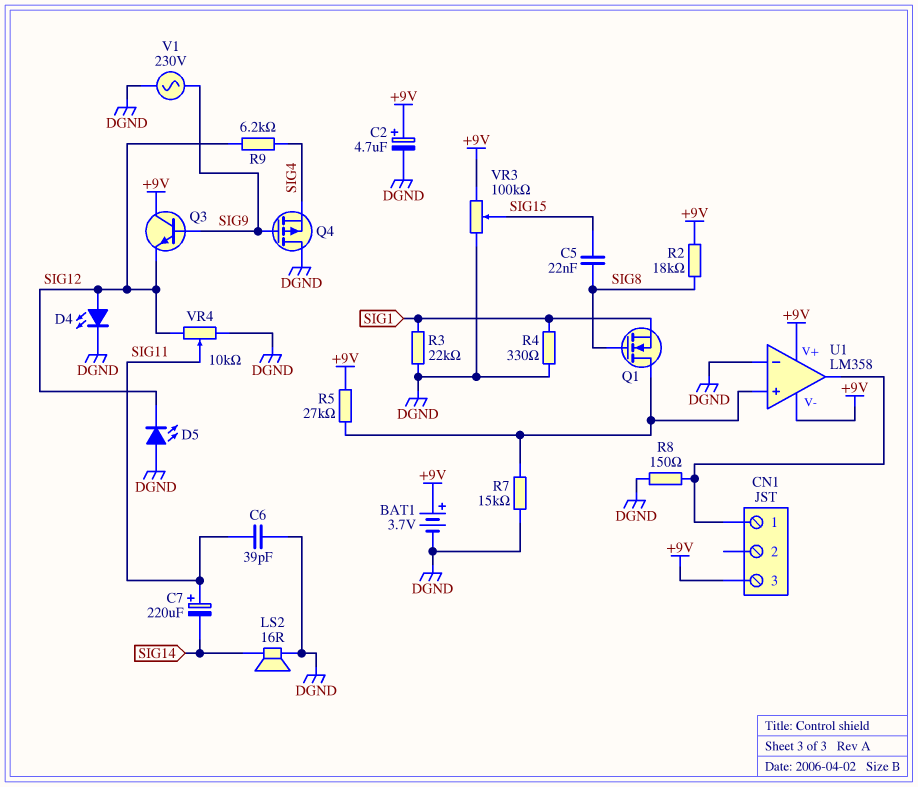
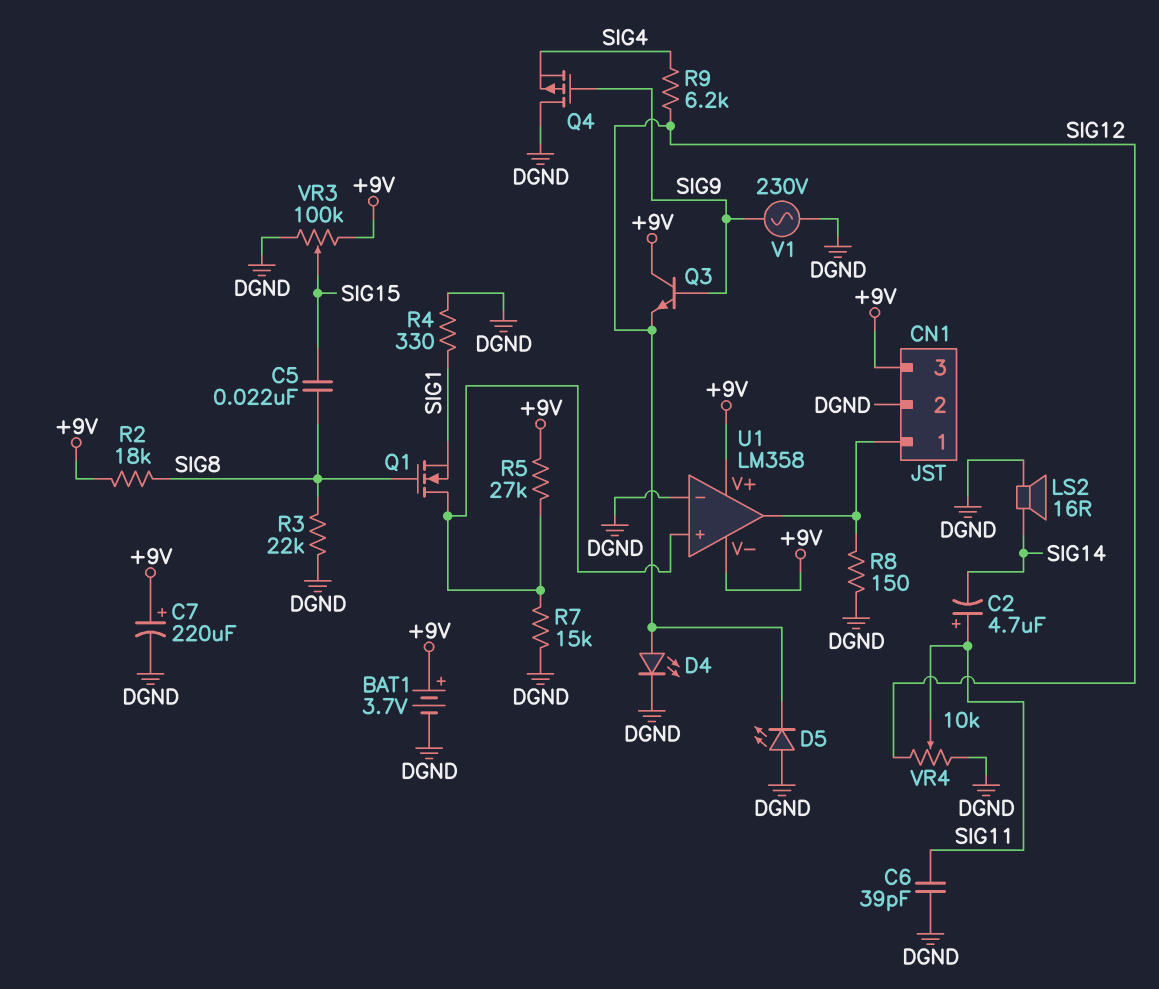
C2: 4.7uF (plus +9V, minus DGND) -> 4.7uF (plus SIG11, minus SIG14)
C7: 220uF (plus SIG11, minus SIG14) -> 220uF (plus +9V, minus DGND)
CN1 pin 2: none -> DGND
R3: 22k (DGND, SIG1) -> 22k (DGND, SIG8)

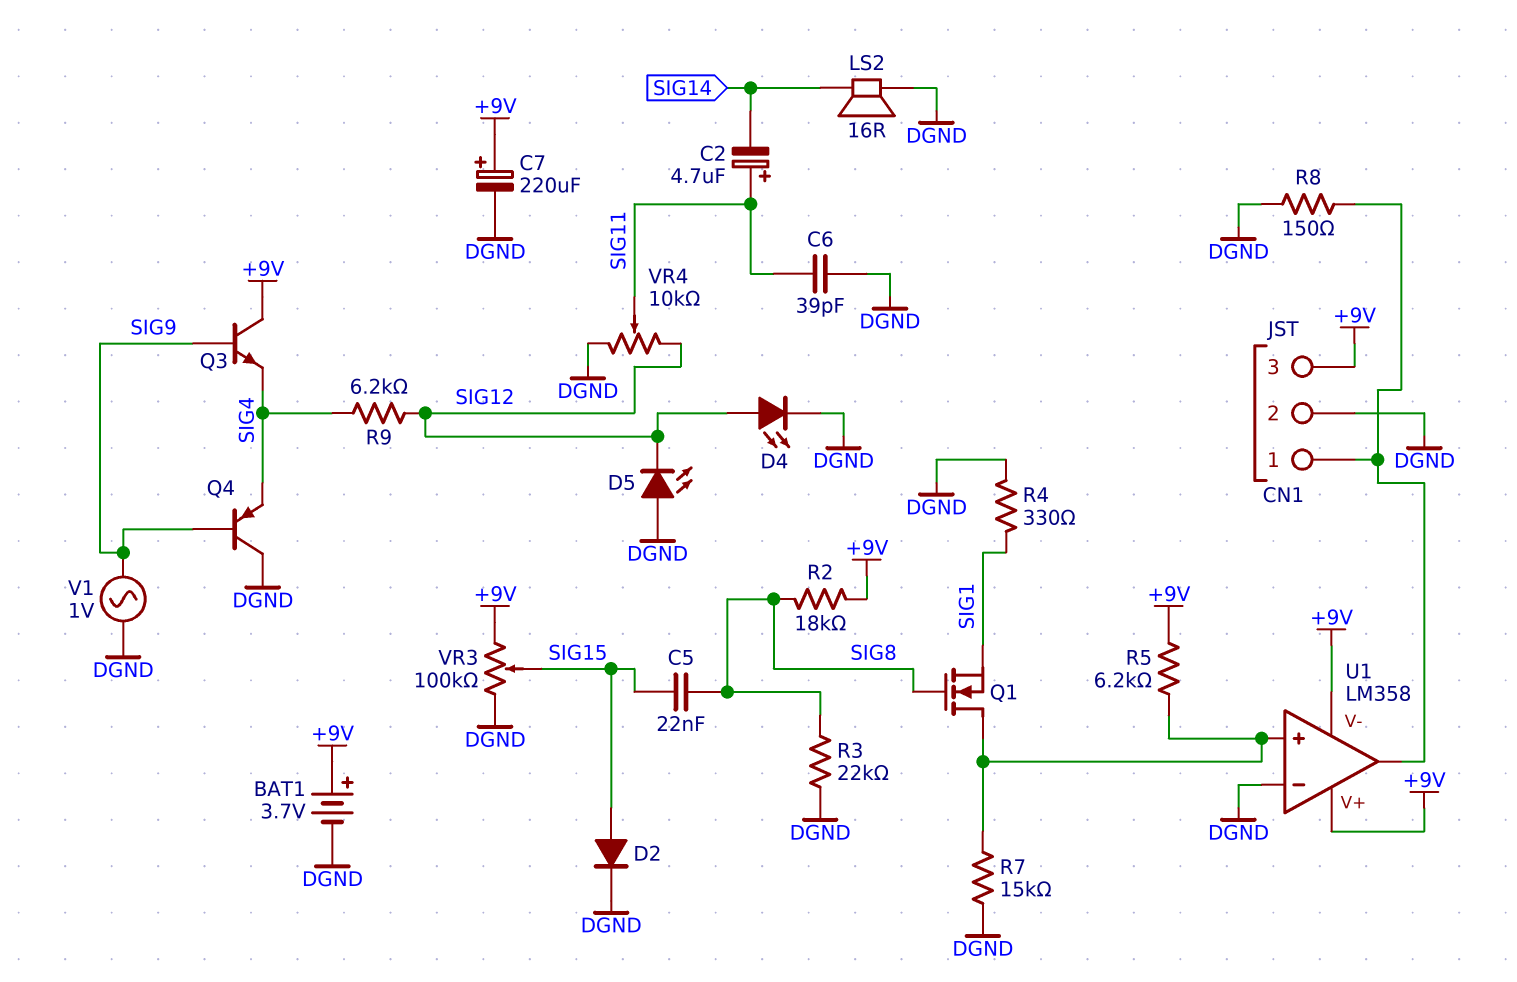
D2: none -> diode (A SIG15, K DGND)
Q3: NPN (B SIG9, C +9V, E SIG12) -> NPN (B SIG9, C +9V, E SIG4)
Q4: PMOS (G SIG9, D DGND, S SIG4) -> PNP (B SIG9, C DGND, E SIG4)
R5: 27k (+9V, U1/in+) -> 6.2k (+9V, U1/in+)
V1: AC 230V (DGND, SIG9) -> AC 1V (DGND, SIG9)

